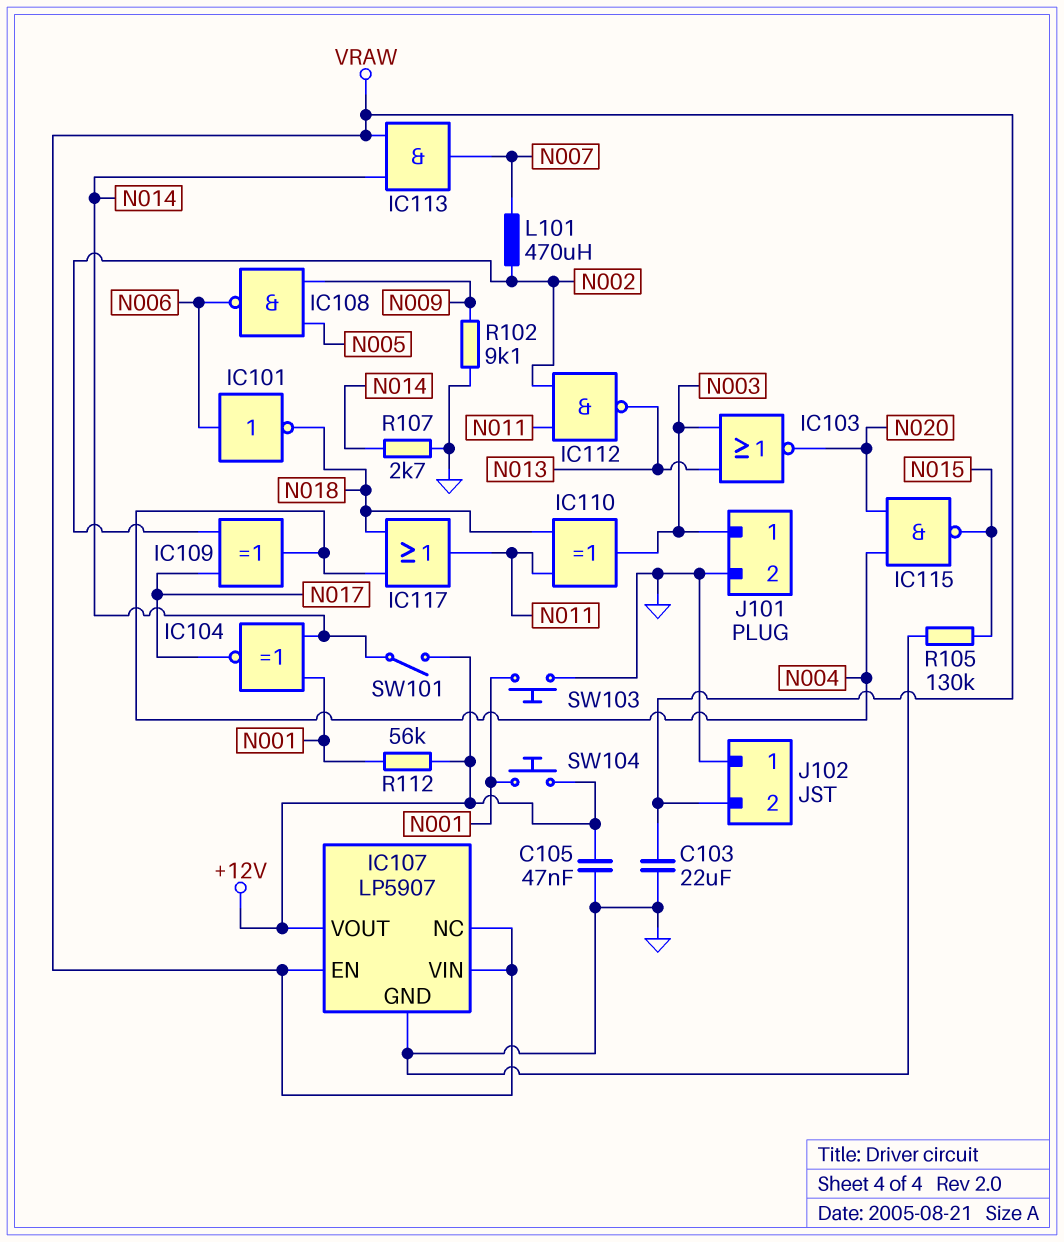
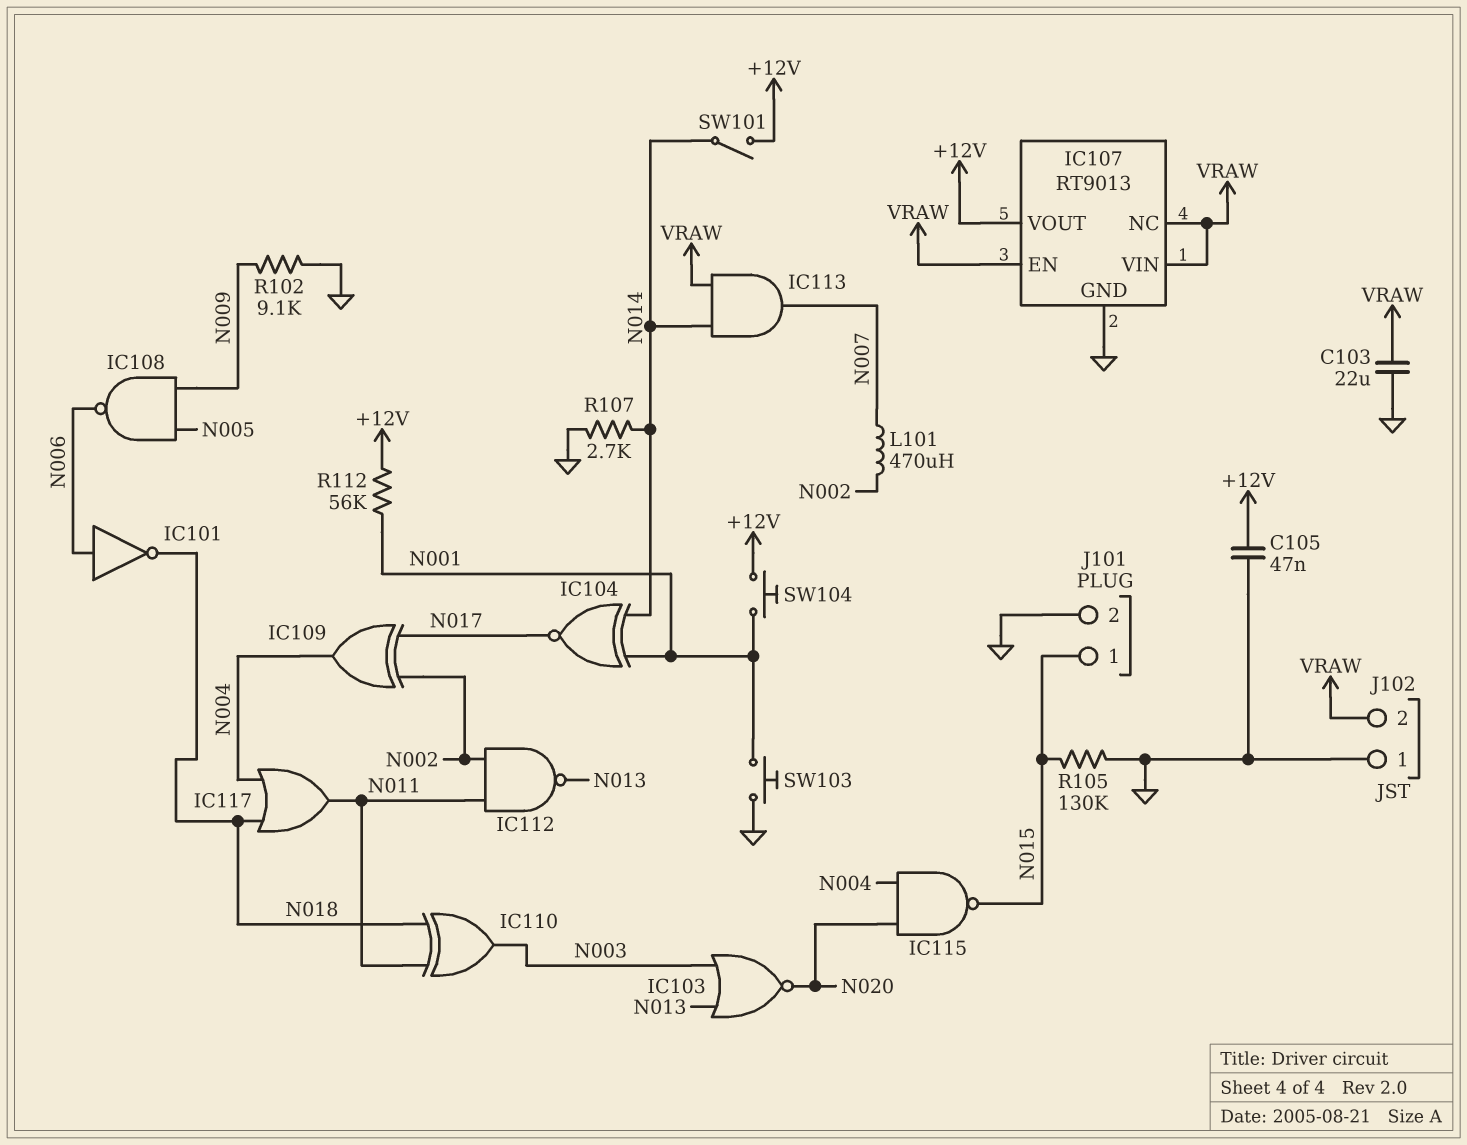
IC107: LP5907 -> RT9013
J101 pin 1: N003 -> N015

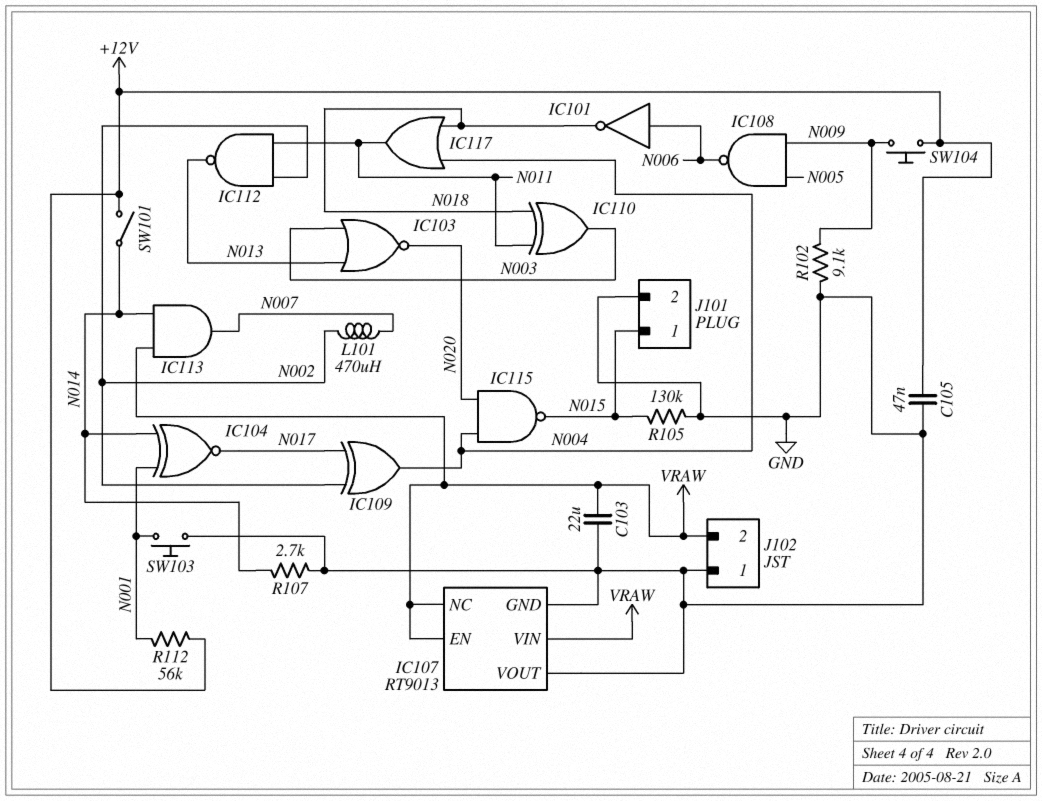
IC107 pin VOUT: +12V -> GND
SW104: button (+12V, N001) -> button (+12V, N009)

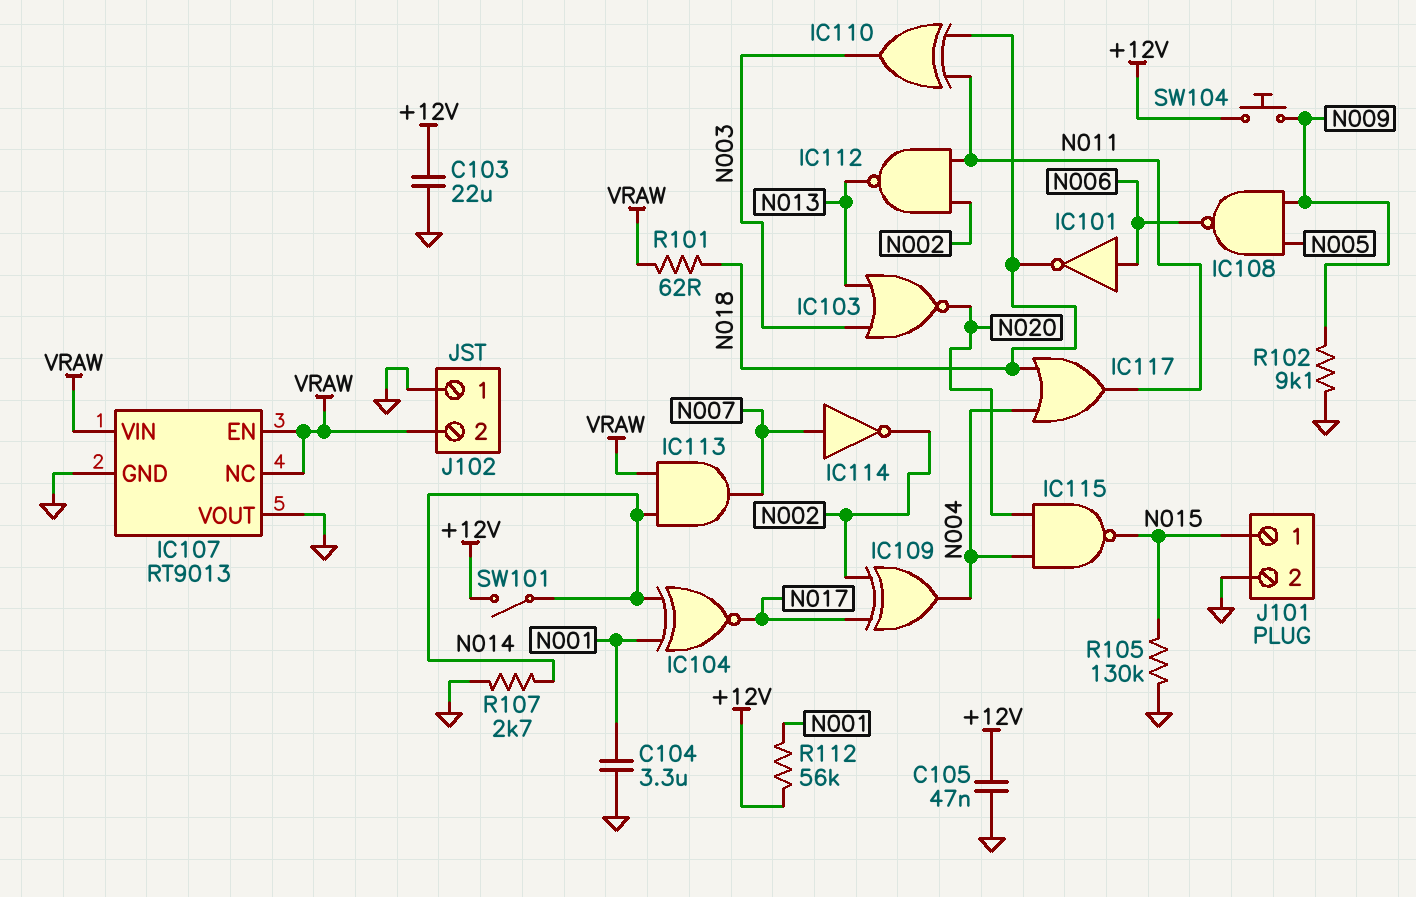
C103: 22uF (GND, VRAW) -> 22uF (+12V, GND)
C104: none -> 3.3uF (GND, N001)
IC114: none -> NOT (in N007, out N002)
L101: 470uH (N002, N007) -> none
R101: none -> 62 (N018, VRAW)
SW103: button (GND, N001) -> none

